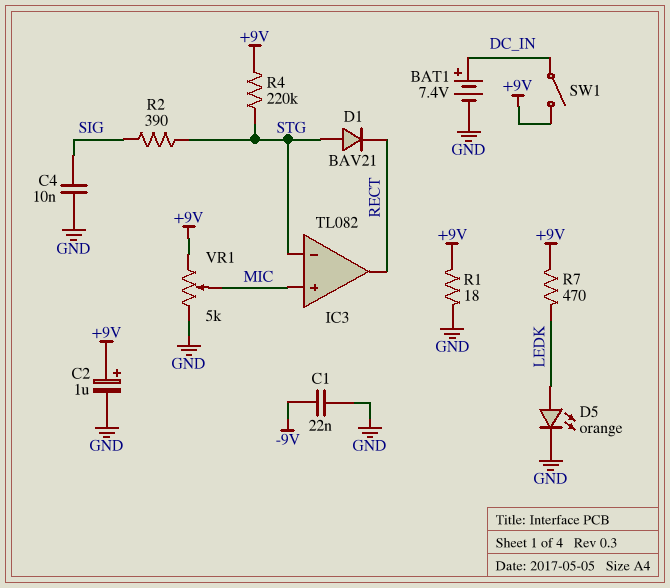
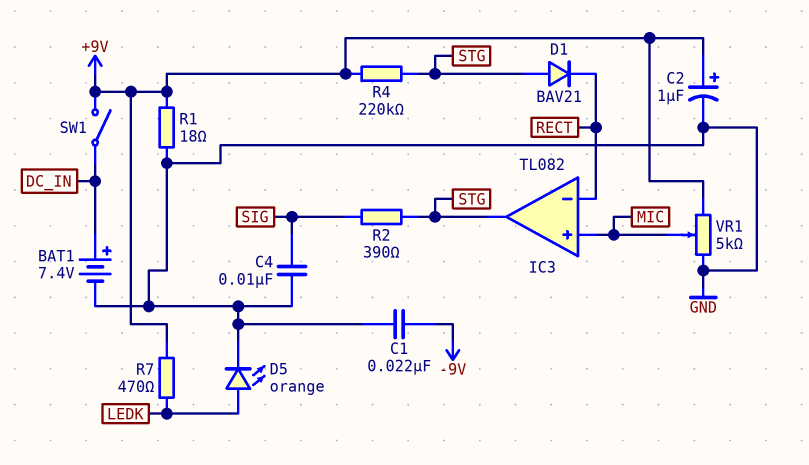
IC3 pin in-: STG -> RECT
IC3 pin out: RECT -> STG

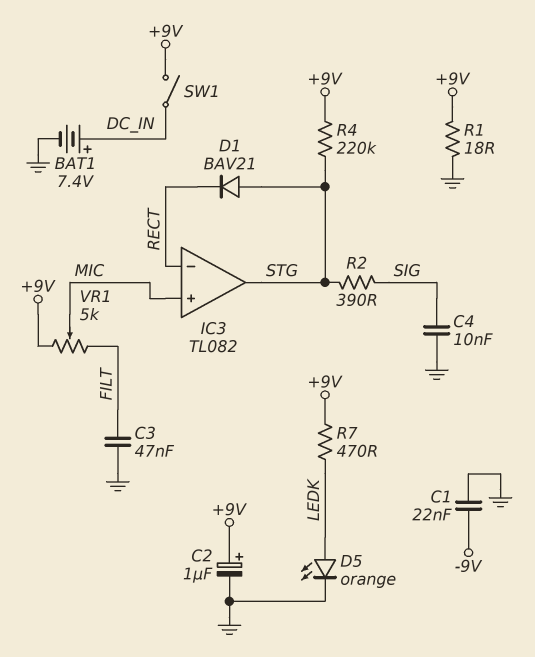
C3: none -> 47nF (FILT, GND)
VR1: 5k (+9V, GND, wiper MIC) -> 5k (+9V, FILT, wiper MIC)

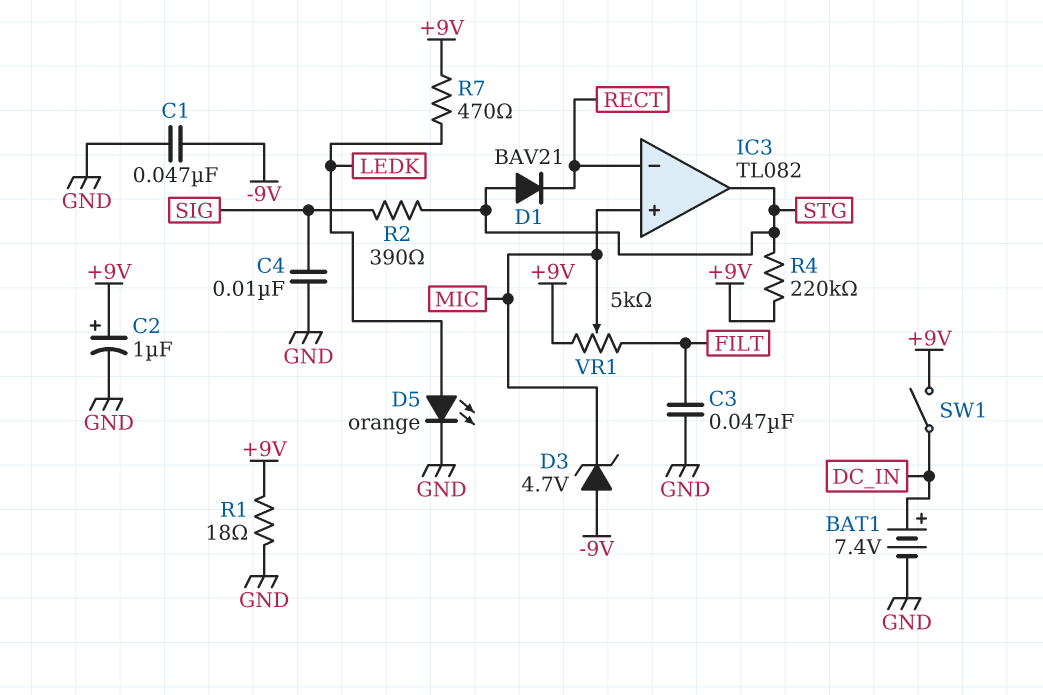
C1: 22nF (-9V, GND) -> 47nF (-9V, GND)
D3: none -> zener 4.7V (A -9V, K MIC)

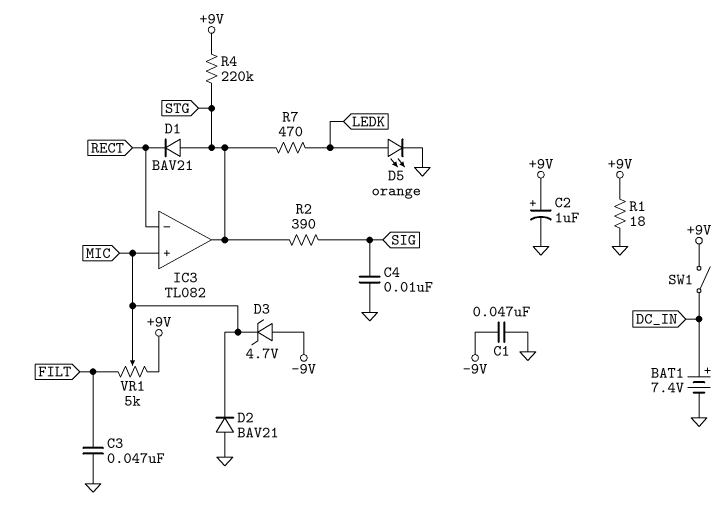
D2: none -> diode BAV21 (A GND, K MIC)
R7: 470 (+9V, LEDK) -> 470 (LEDK, STG)

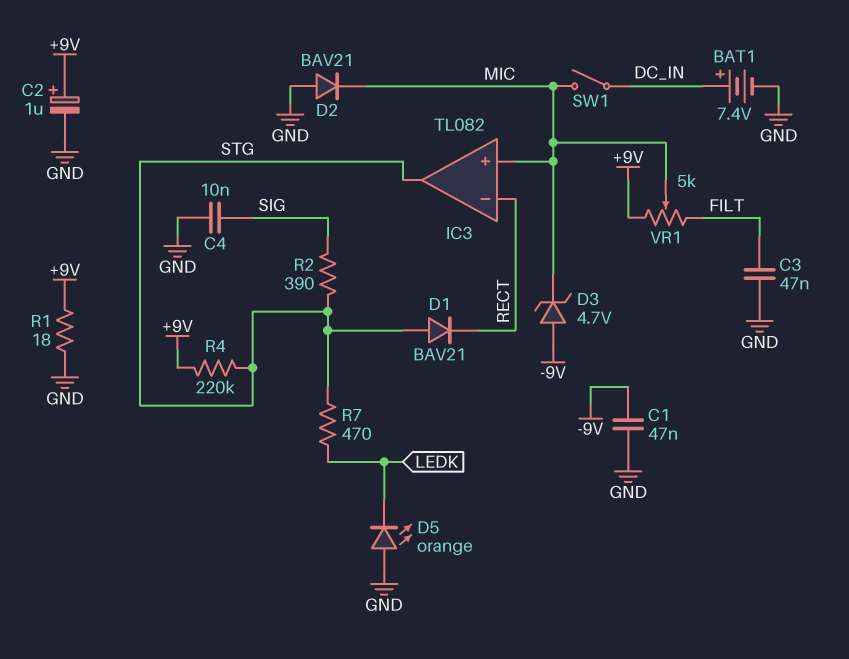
D5: LED orange (A LEDK, K GND) -> LED orange (A GND, K LEDK)
SW1: switch (+9V, DC_IN) -> switch (DC_IN, MIC)

